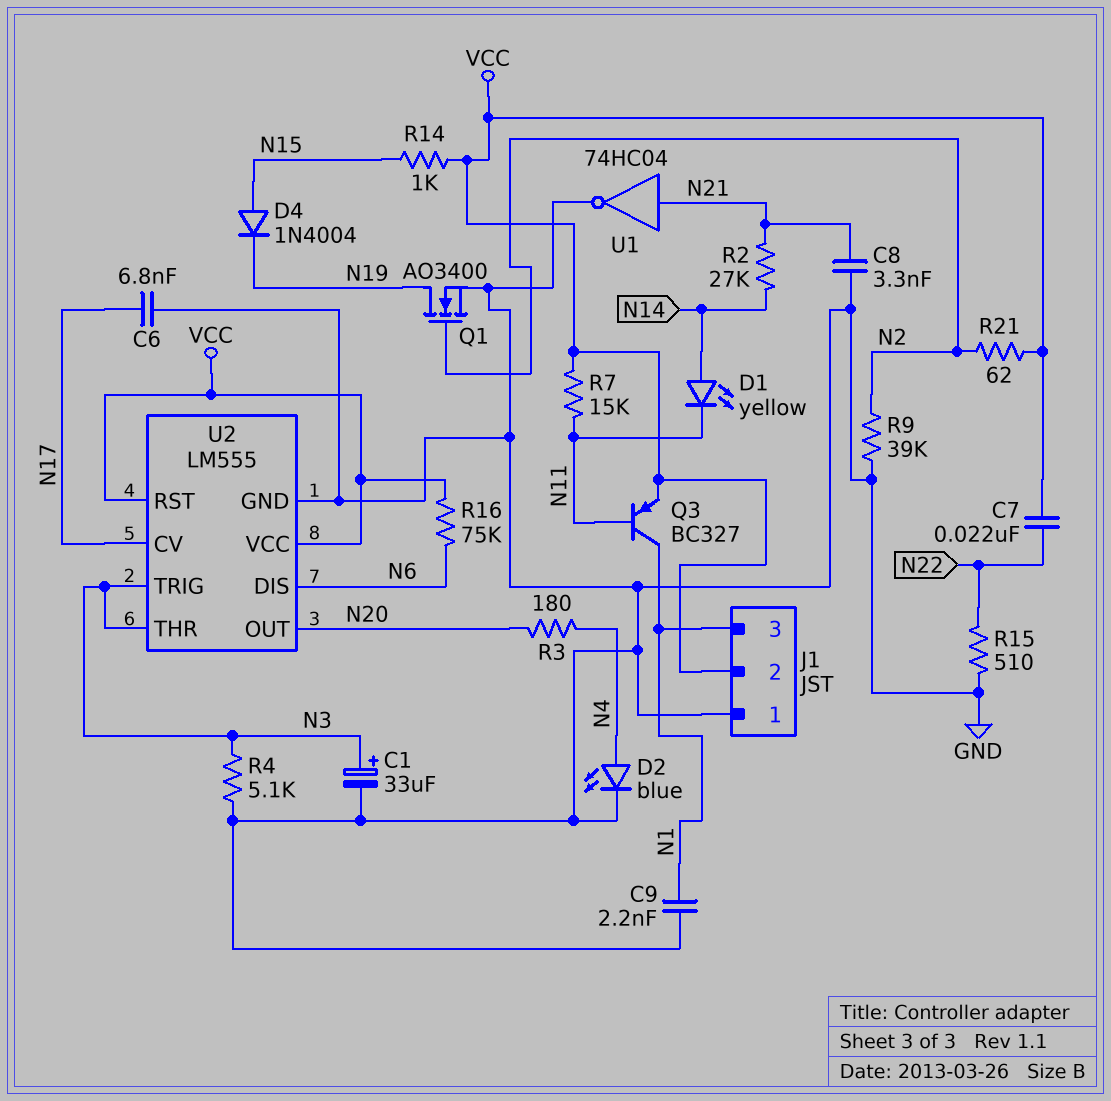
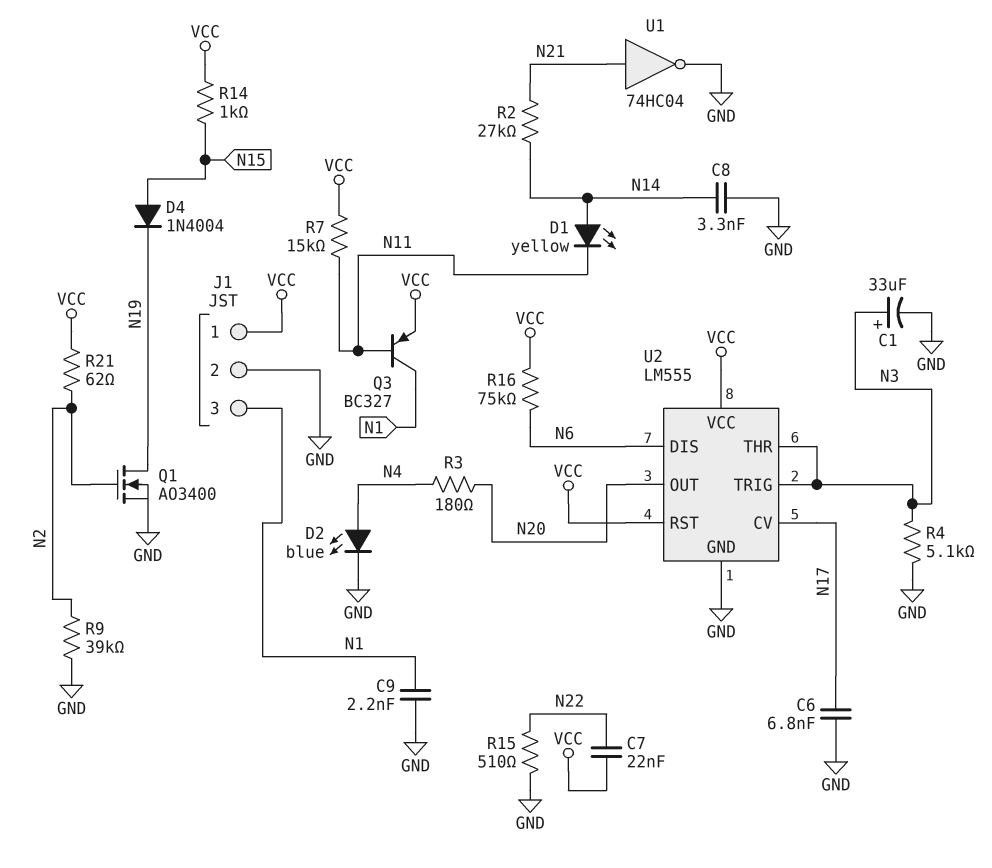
C8: 3.3nF (GND, N21) -> 3.3nF (GND, N14)
J1 pin 1: GND -> VCC
J1 pin 2: VCC -> GND

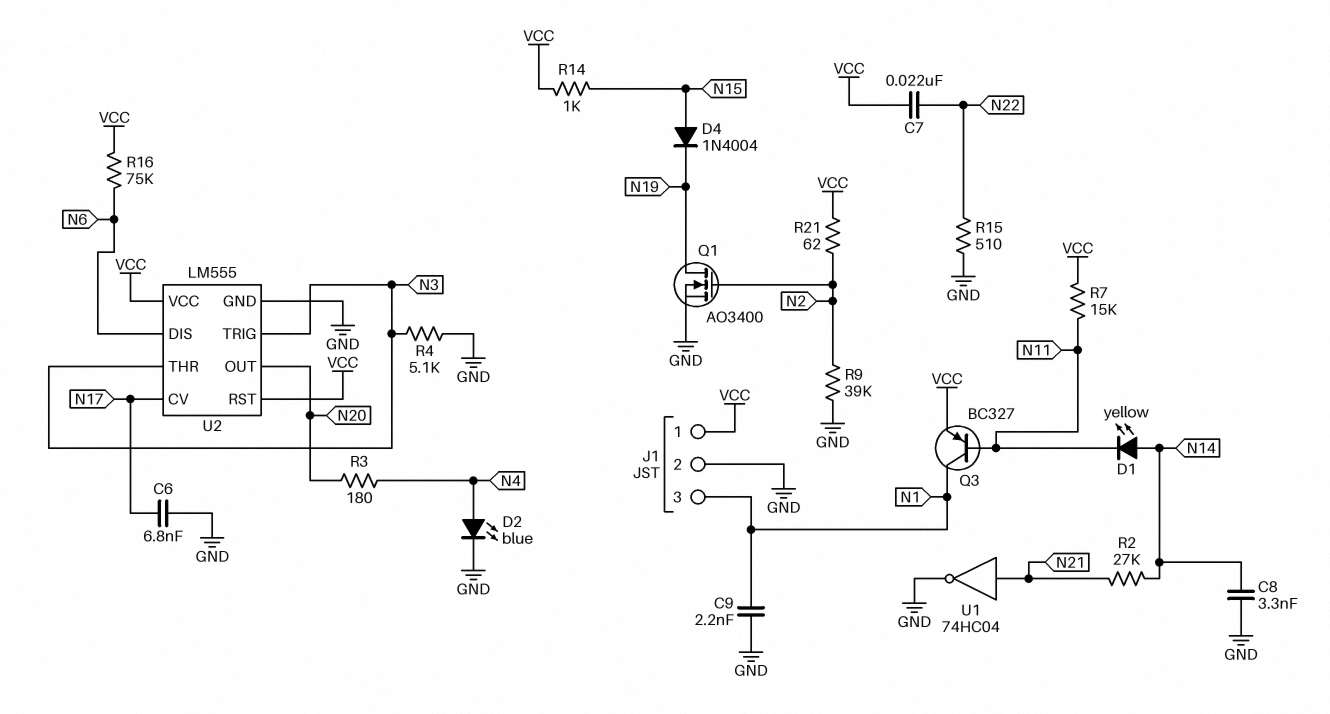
C1: 33uF (plus N3, minus GND) -> none

